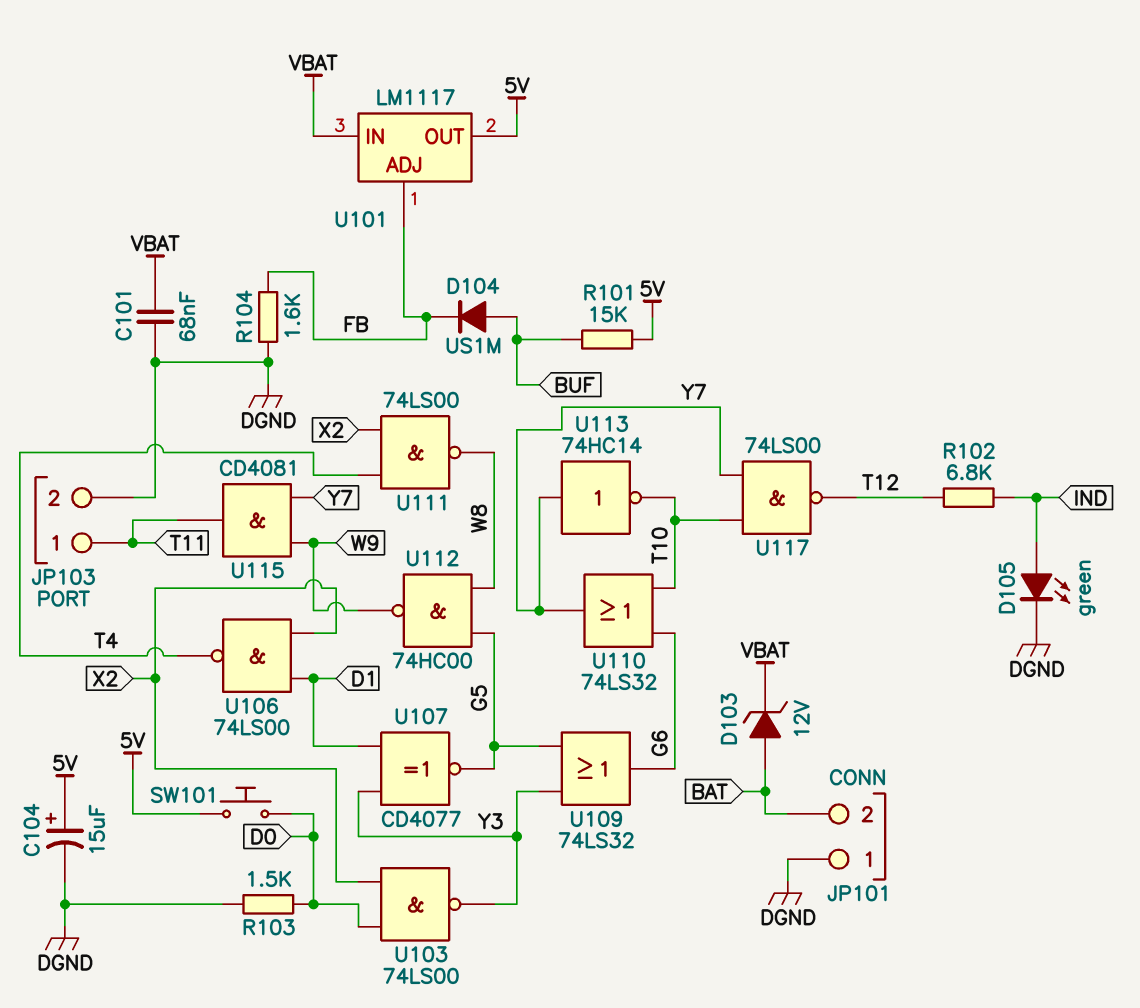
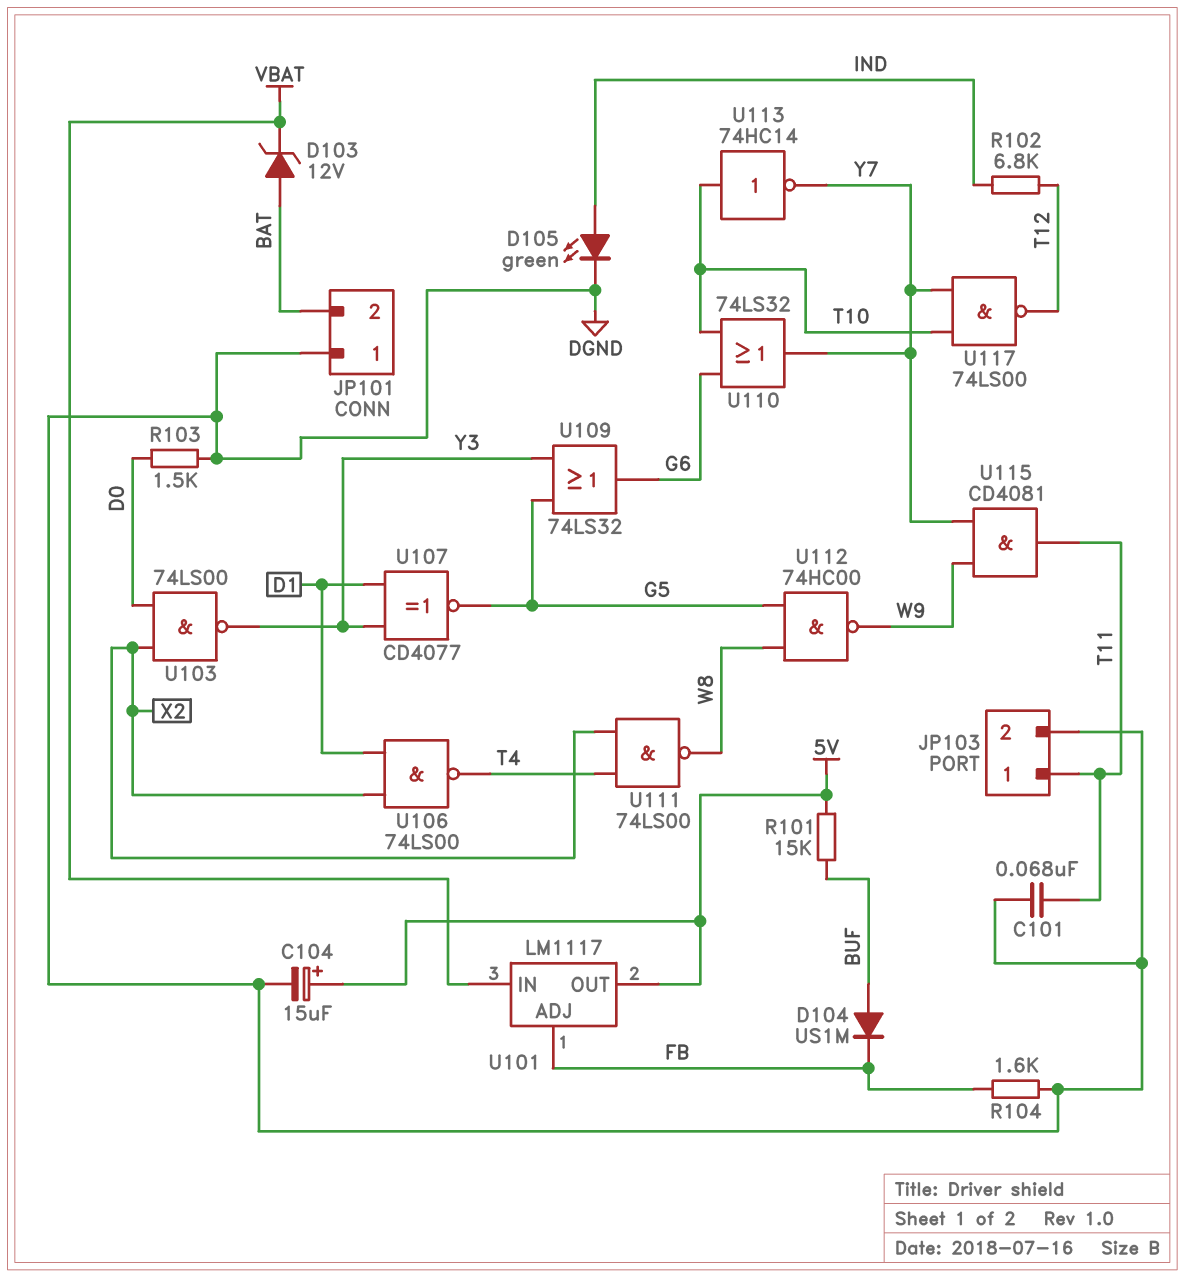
C101: 68nF (DGND, VBAT) -> 68nF (DGND, T11)
SW101: button (5V, D0) -> none
U113: NOT 74HC14 (in Y7, out T10) -> NOT 74HC14 (in T10, out Y7)

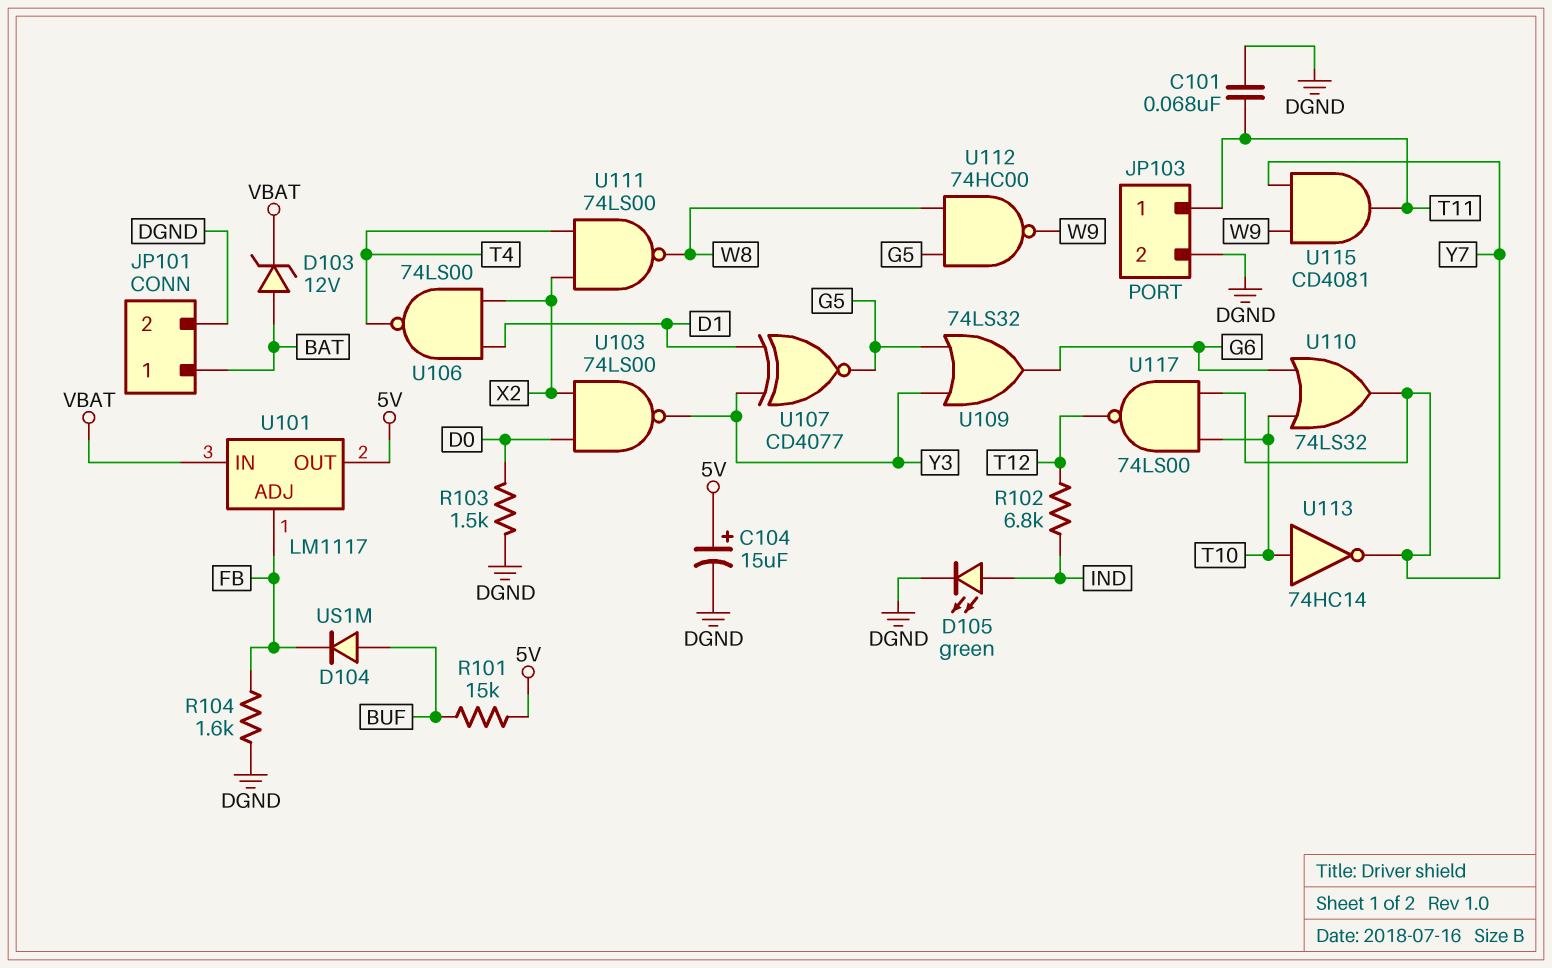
JP101 pin 1: DGND -> BAT
JP101 pin 2: BAT -> DGND

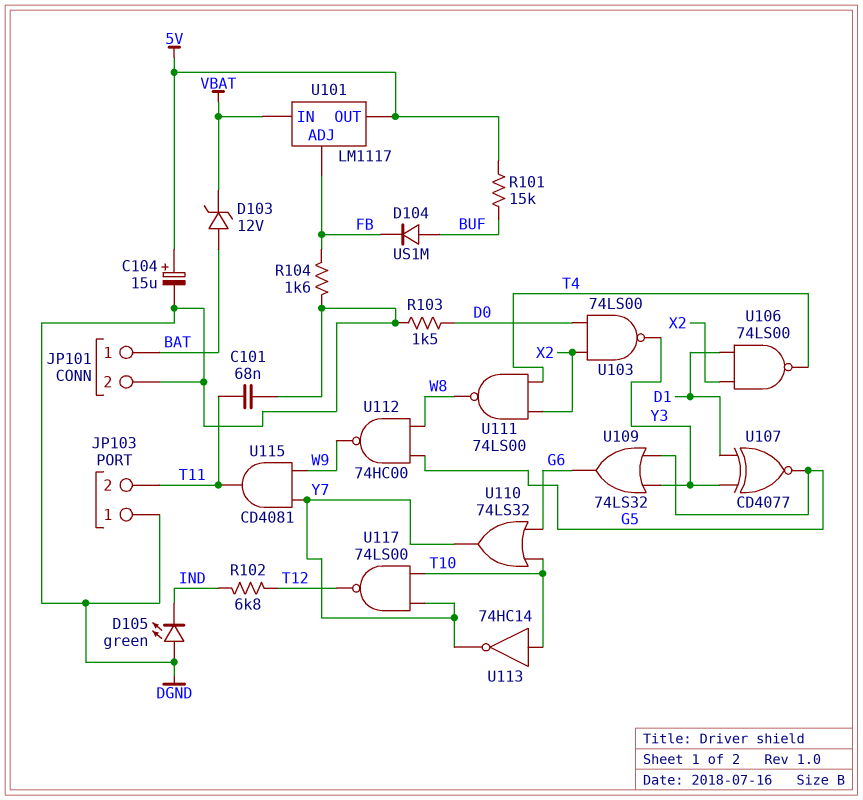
D105: LED green (A IND, K DGND) -> LED green (A DGND, K IND)
JP103 pin 1: T11 -> DGND
JP103 pin 2: DGND -> T11

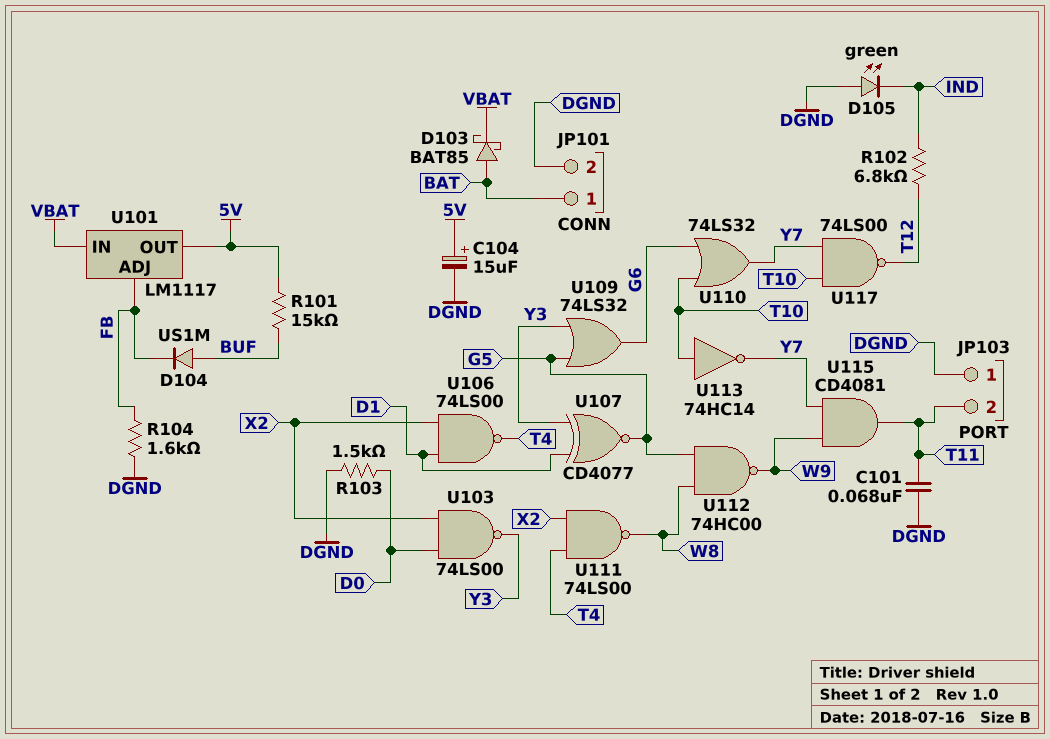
D103: zener 12V (A BAT, K VBAT) -> schottky BAT85 (A BAT, K VBAT)

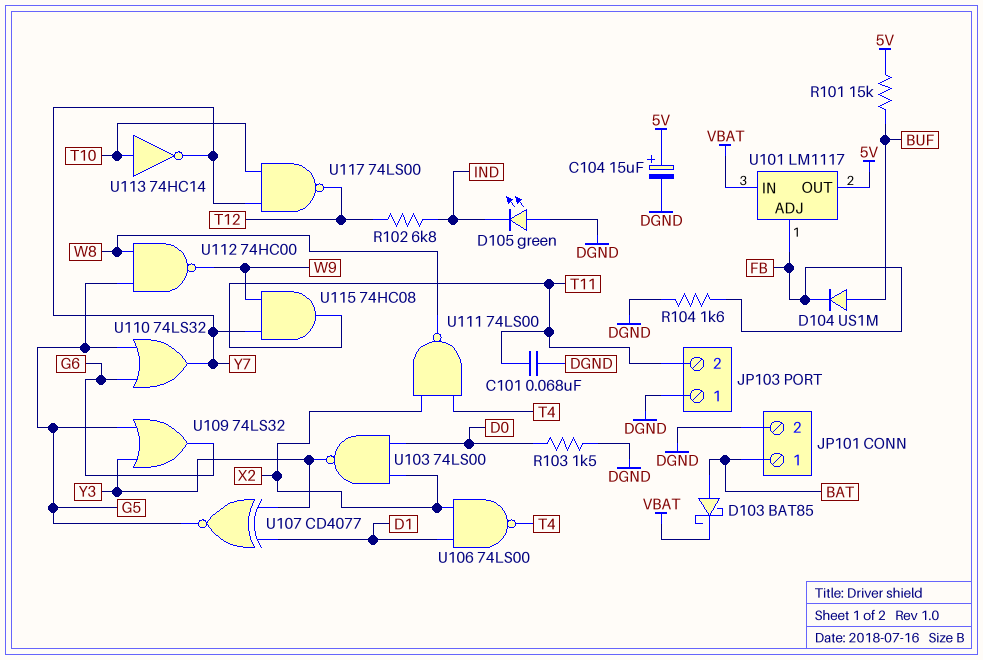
U110: OR 74LS32 (in G6, in T10, out Y7) -> OR 74LS32 (in G5, in G6, out Y7)
U115: AND CD4081 (in W9, in Y7, out T11) -> AND 74HC08 (in W9, in Y7, out T11)

